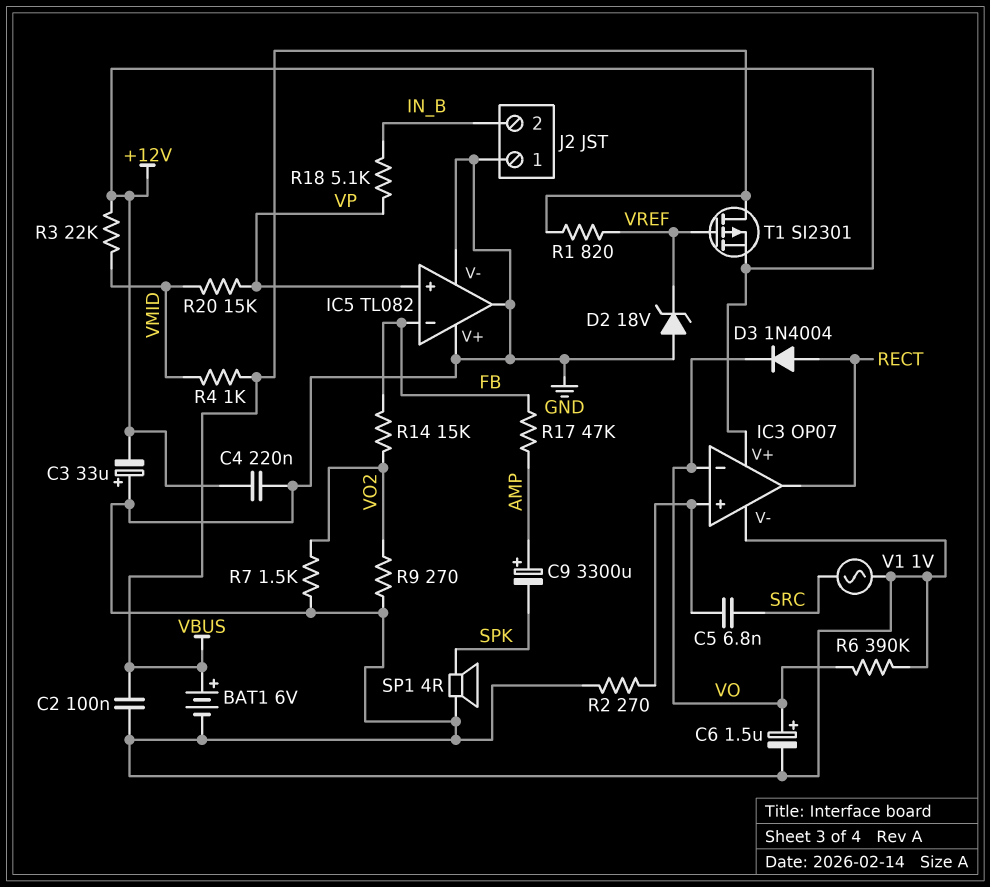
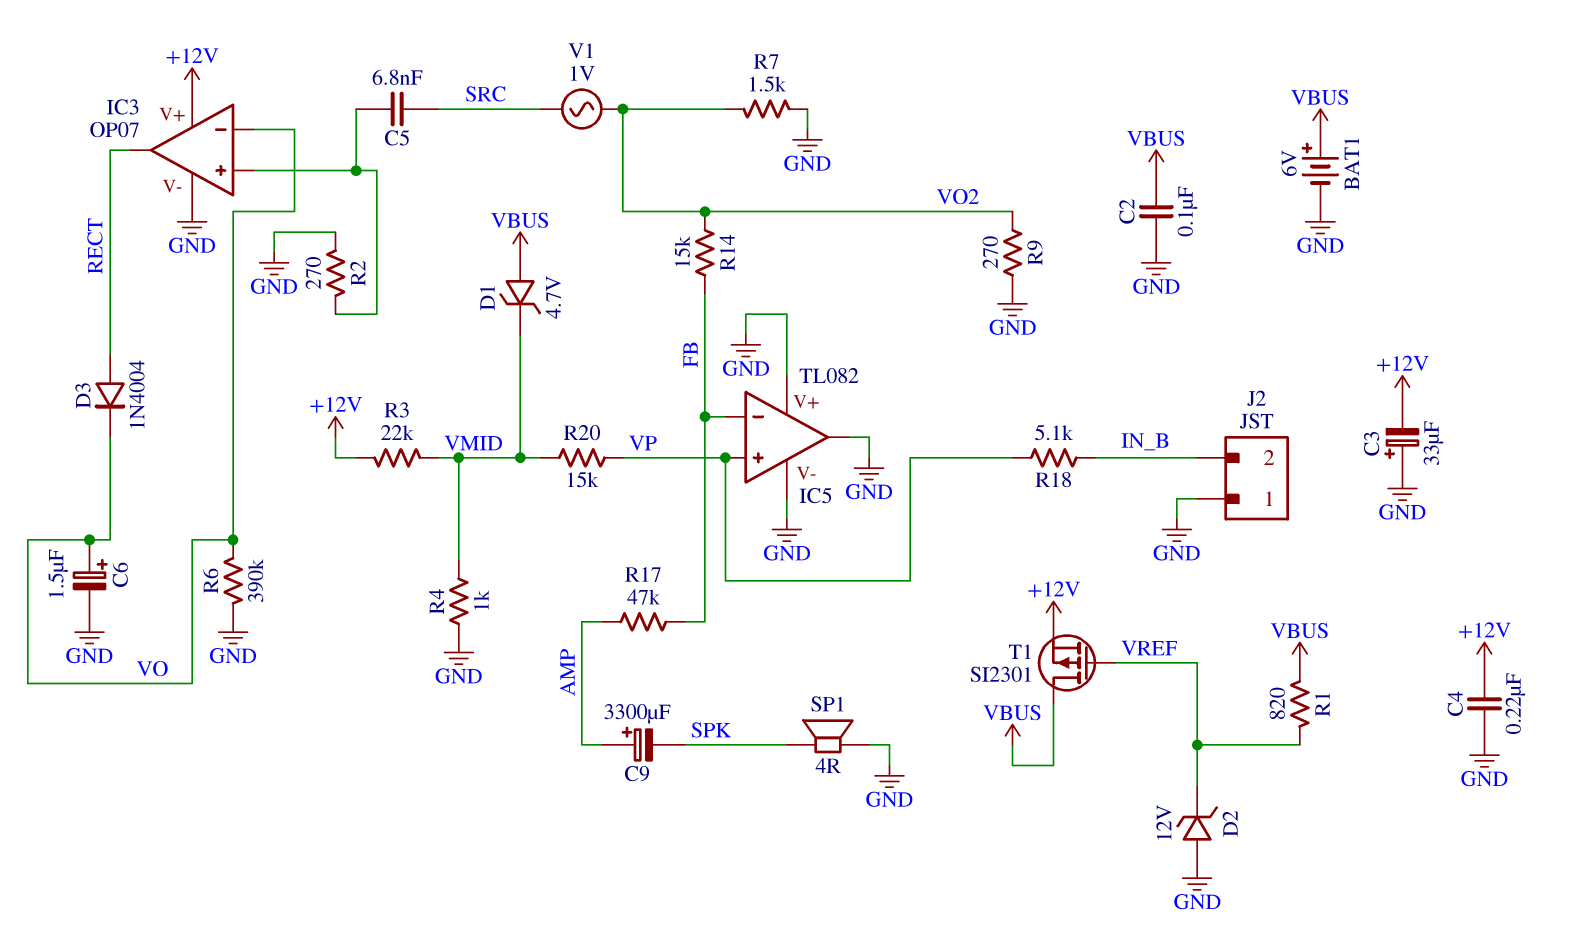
D1: none -> zener 4.7V (A VBUS, K VMID)
D2: zener 18V (A GND, K VREF) -> zener 12V (A GND, K VREF)
R4: 1k (VBUS, VMID) -> 1k (GND, VMID)
V1: AC 1V (GND, SRC) -> AC 1V (SRC, VO2)

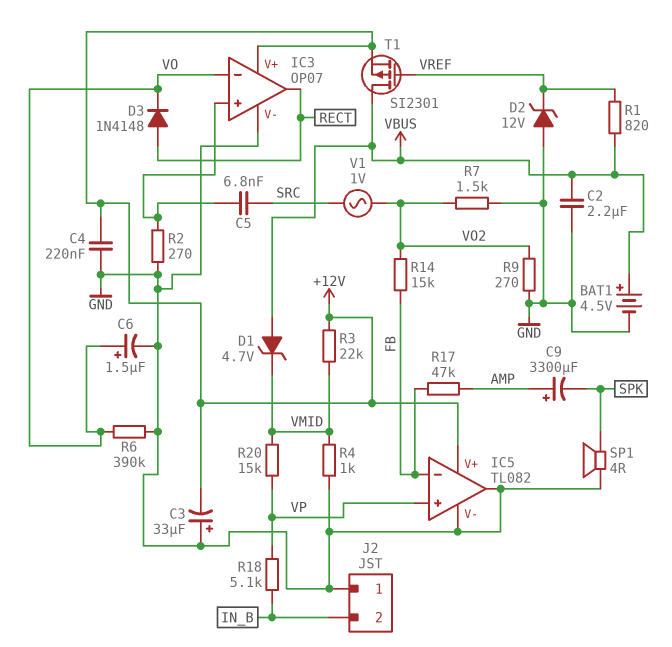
BAT1: 6V (plus VBUS, minus GND) -> 4.5V (plus VBUS, minus GND)
C2: 100nF (GND, VBUS) -> 2.2uF (GND, VBUS)
D3: diode 1N4004 (A RECT, K VO) -> diode 1N4148 (A RECT, K VO)
IC5 pin V+: GND -> +12V

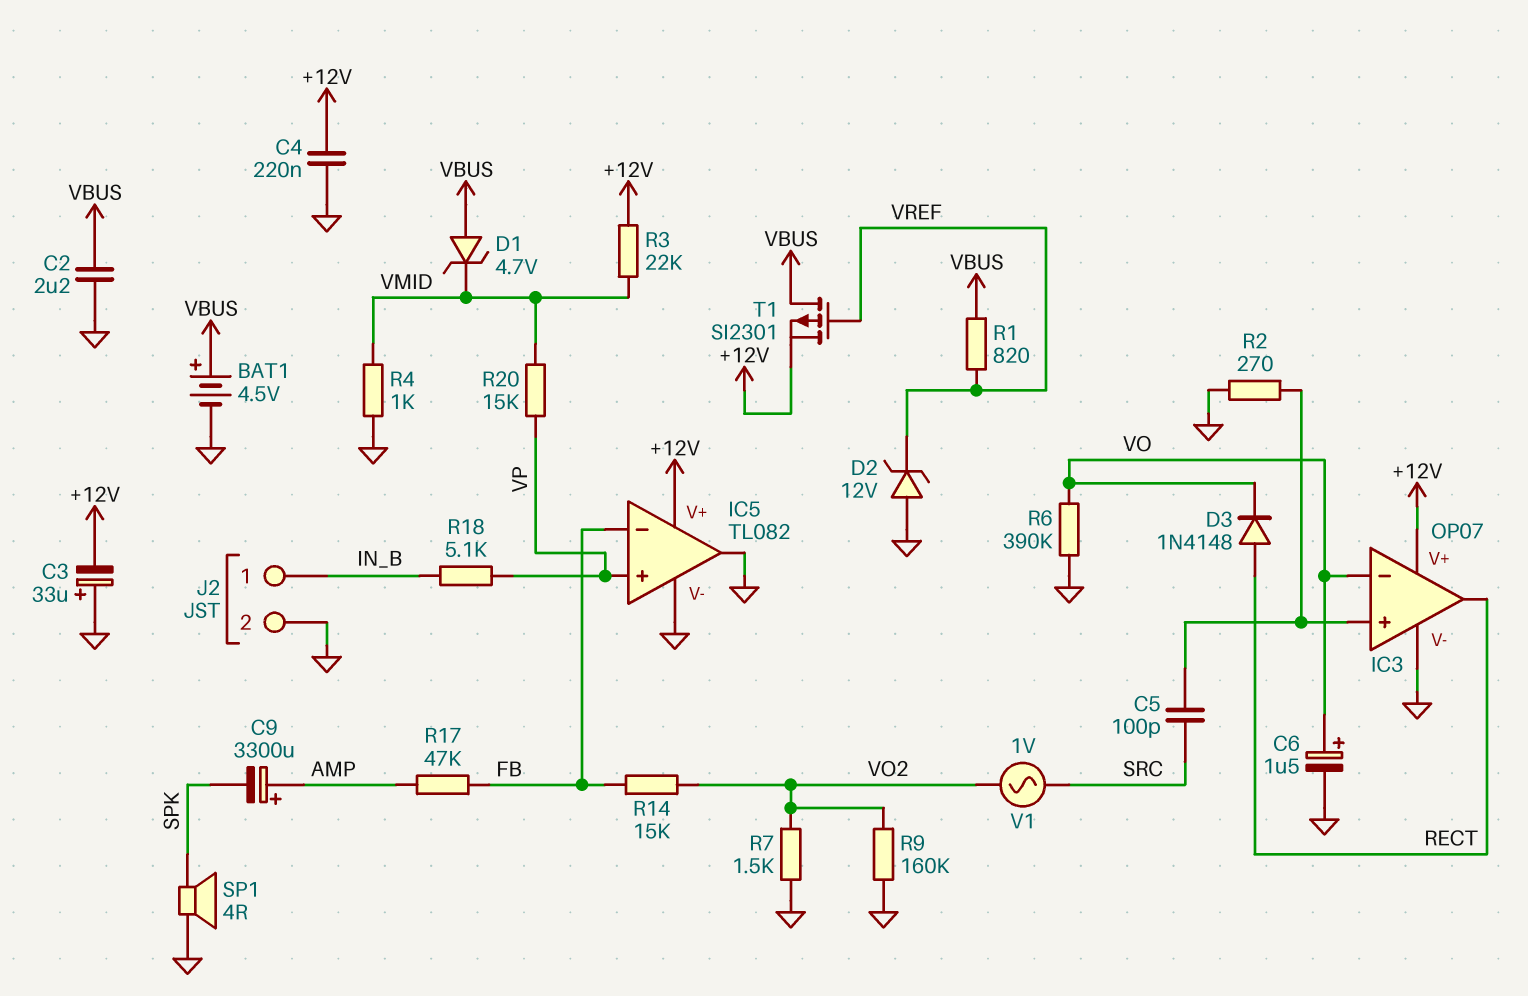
C5: 6.8nF (IC3/in+, SRC) -> 100pF (IC3/in+, SRC)
J2 pin 1: GND -> IN_B
J2 pin 2: IN_B -> GND
R9: 270 (GND, VO2) -> 160k (GND, VO2)

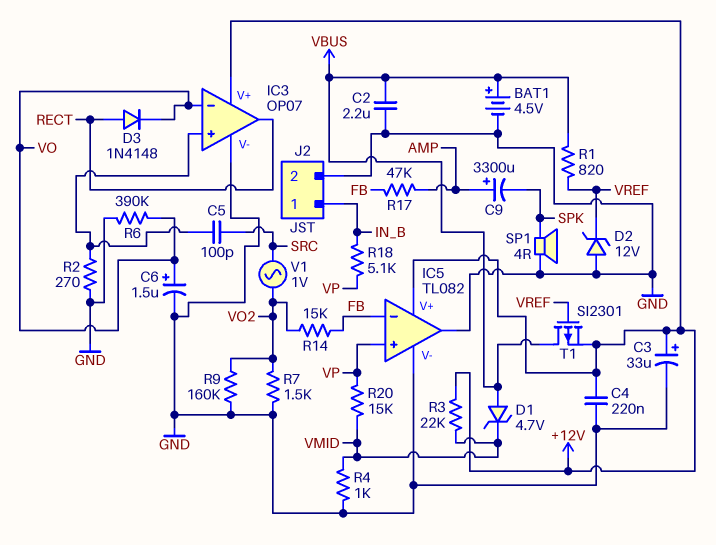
C3: 33uF (plus GND, minus +12V) -> 33uF (plus +12V, minus GND)

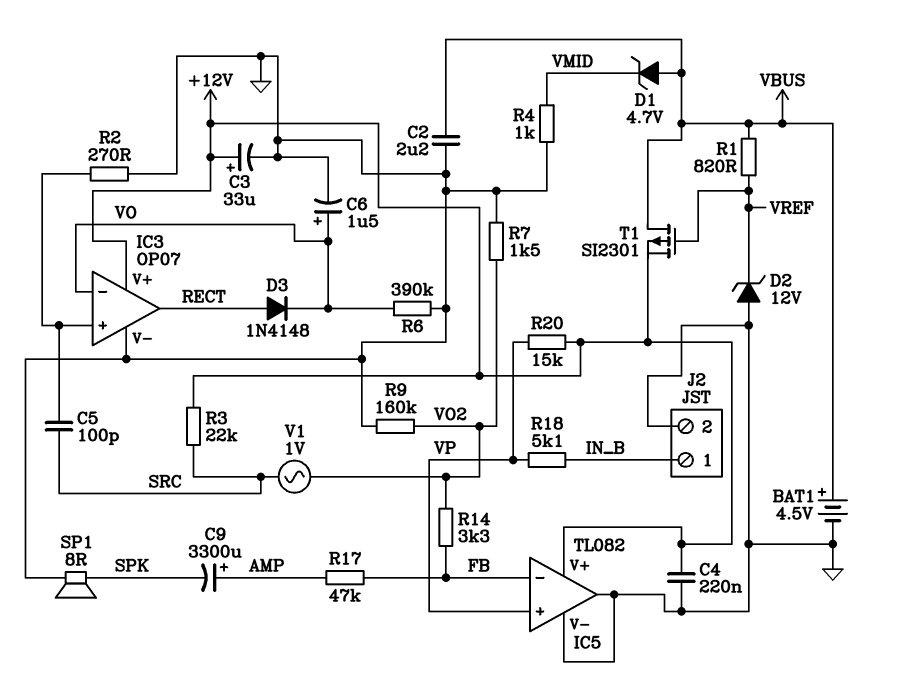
R3: 22k (+12V, VMID) -> 22k (+12V, SRC)
R14: 15k (FB, VO2) -> 3.3k (FB, VO2)
R20: 15k (VMID, VP) -> 15k (+12V, VP)
SP1: speaker 4R (GND, SPK) -> speaker 8R (GND, SPK)

